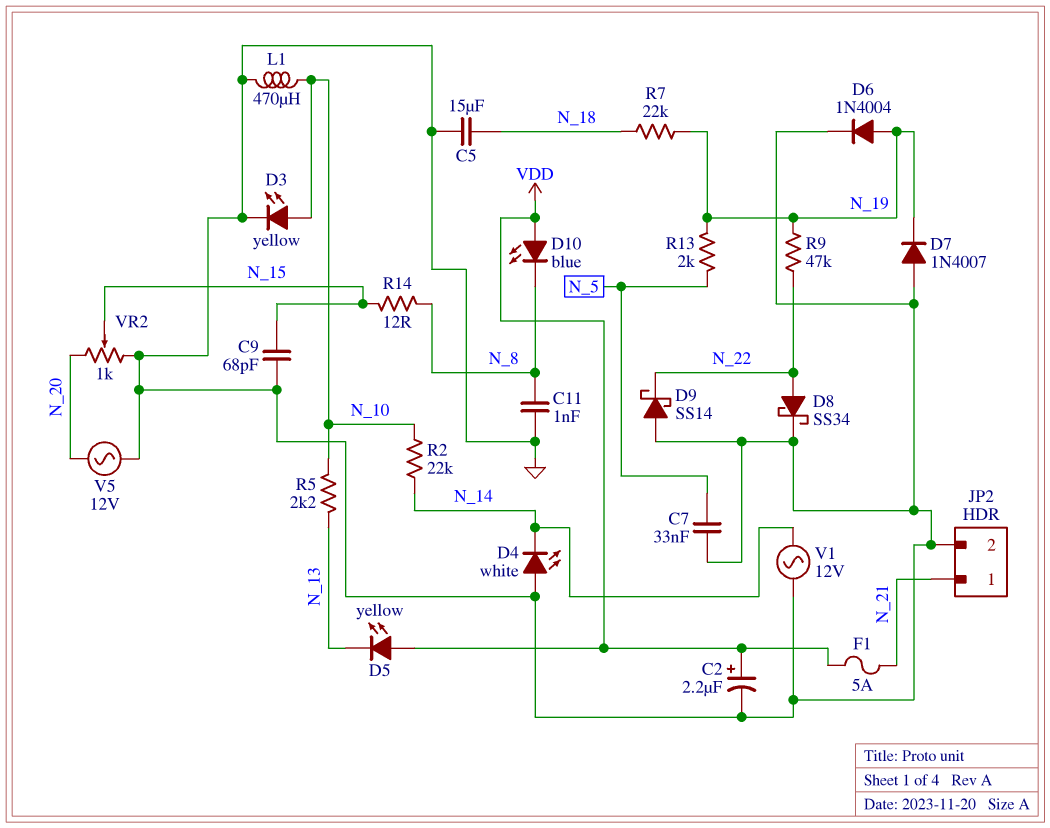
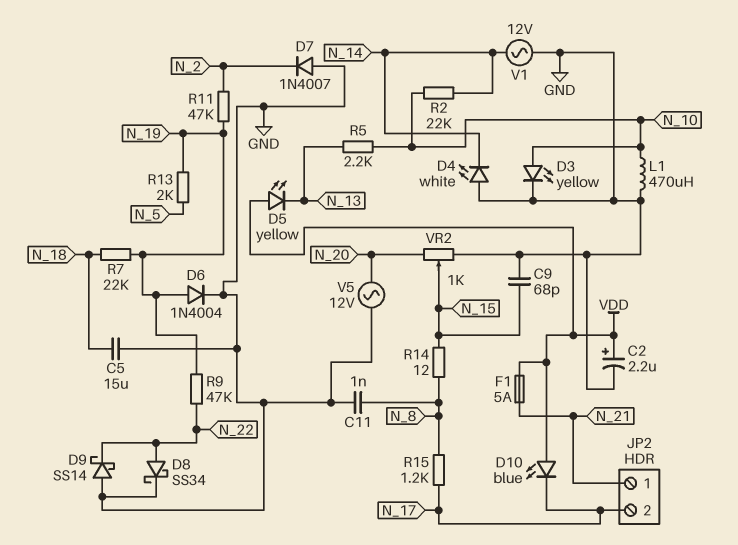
C7: 33nF (GND, N_5) -> none
D7: diode 1N4007 (A GND, K N_19) -> diode 1N4007 (A GND, K N_2)
D10: LED blue (A VDD, K N_8) -> LED blue (A VDD, K N_17)
JP2 pin 2: GND -> N_17
R11: none -> 47k (N_2, N_19)
R15: none -> 1.2k (N_8, N_17)

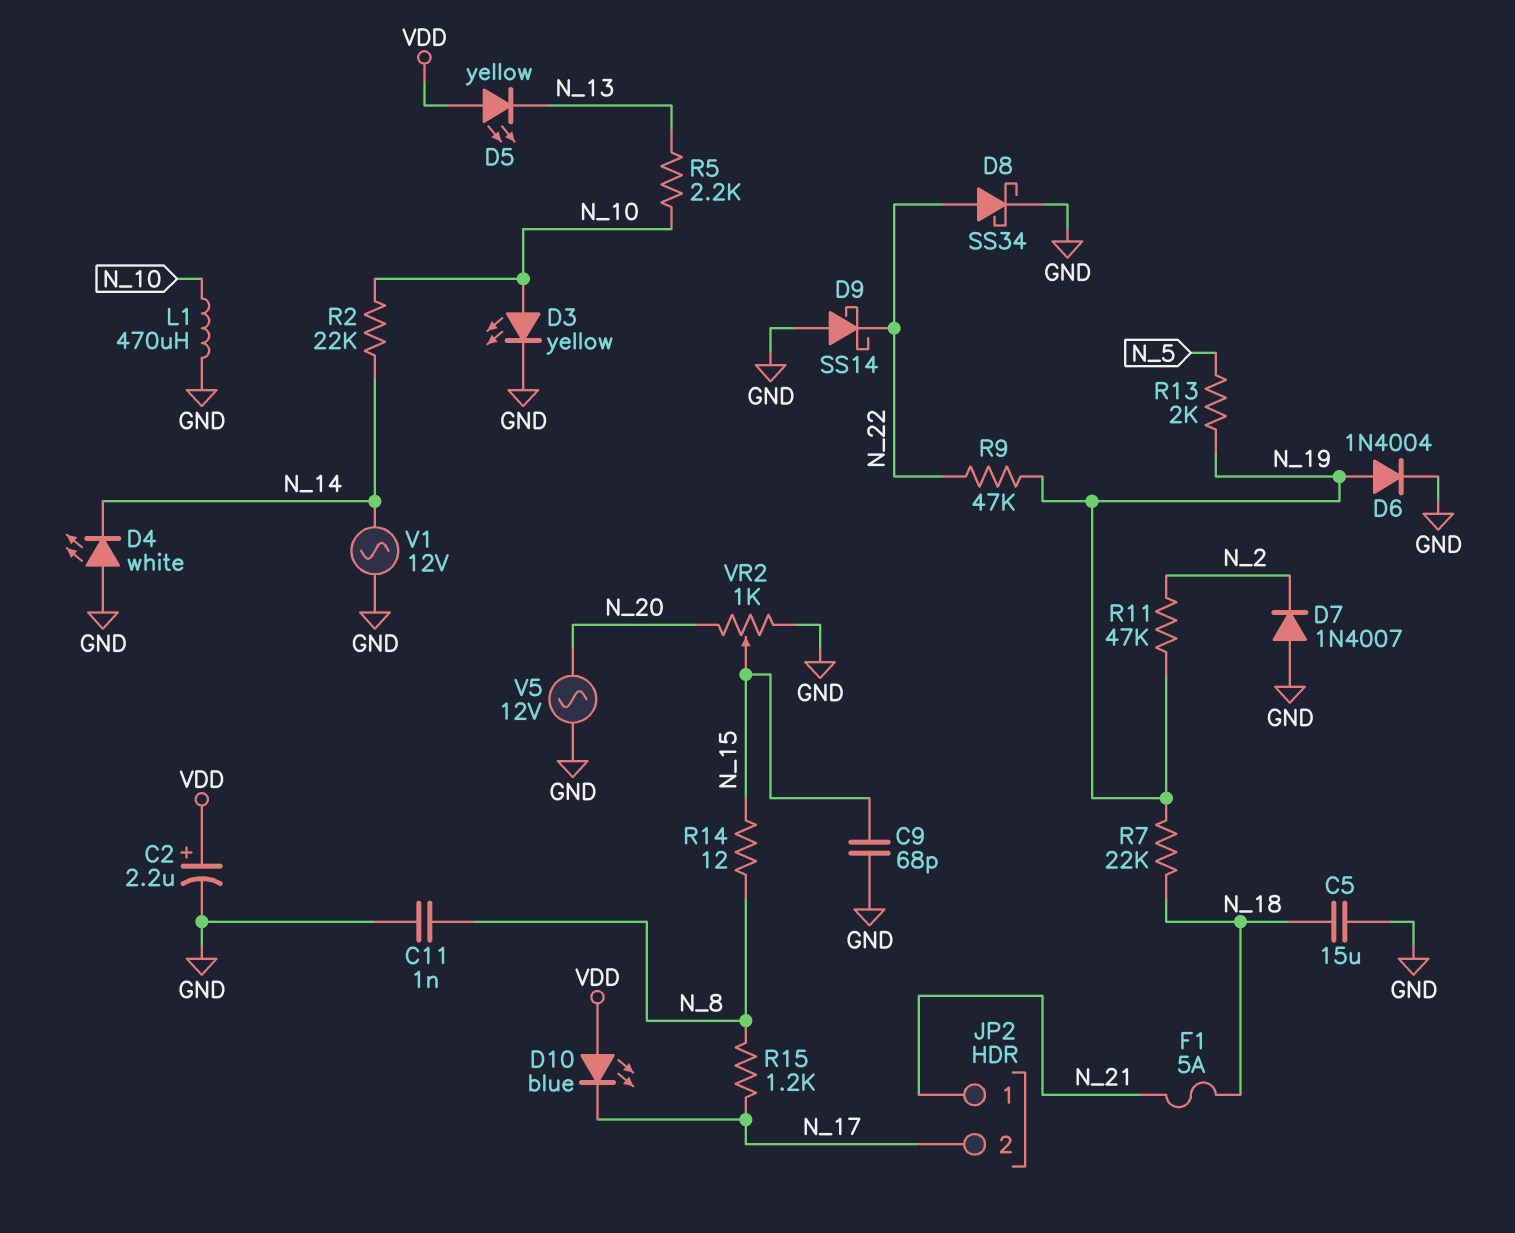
F1: 5A (N_21, VDD) -> 5A (N_18, N_21)

